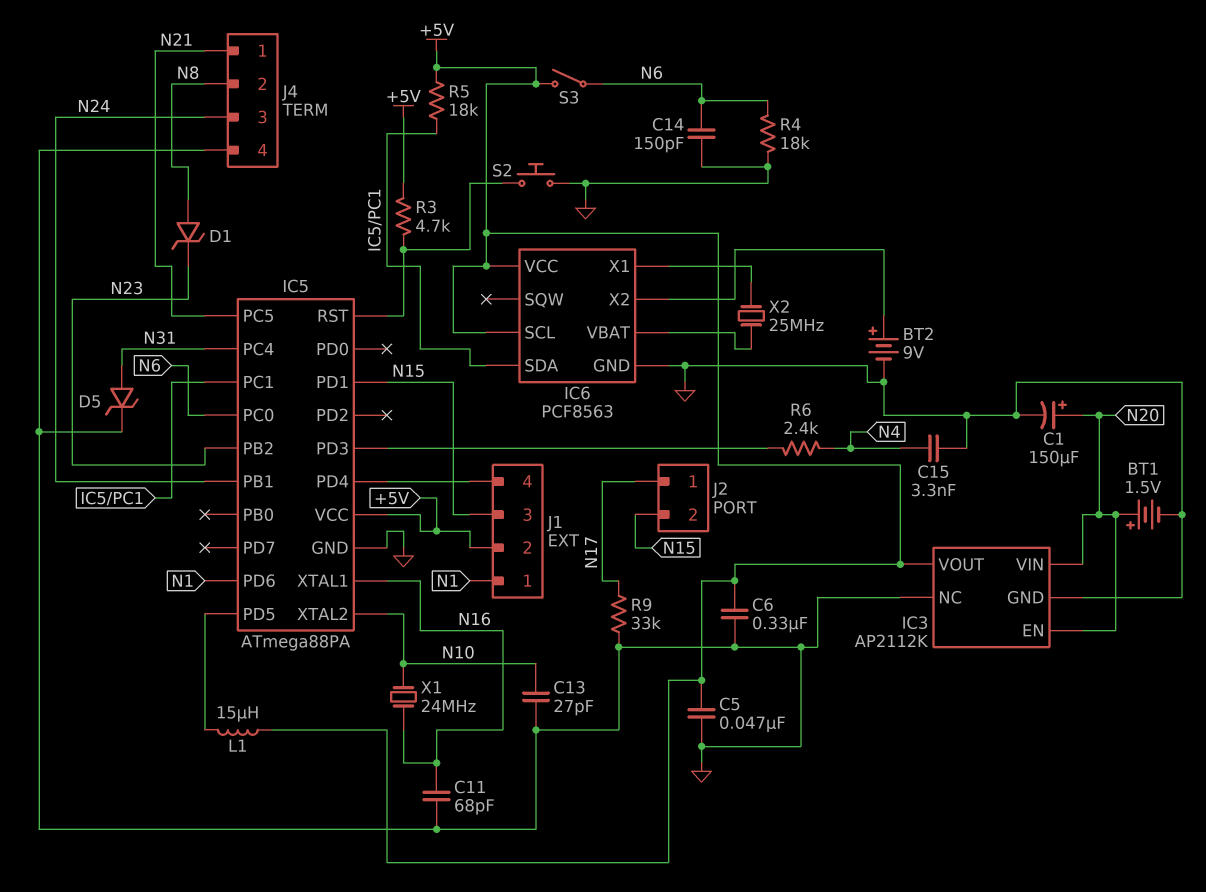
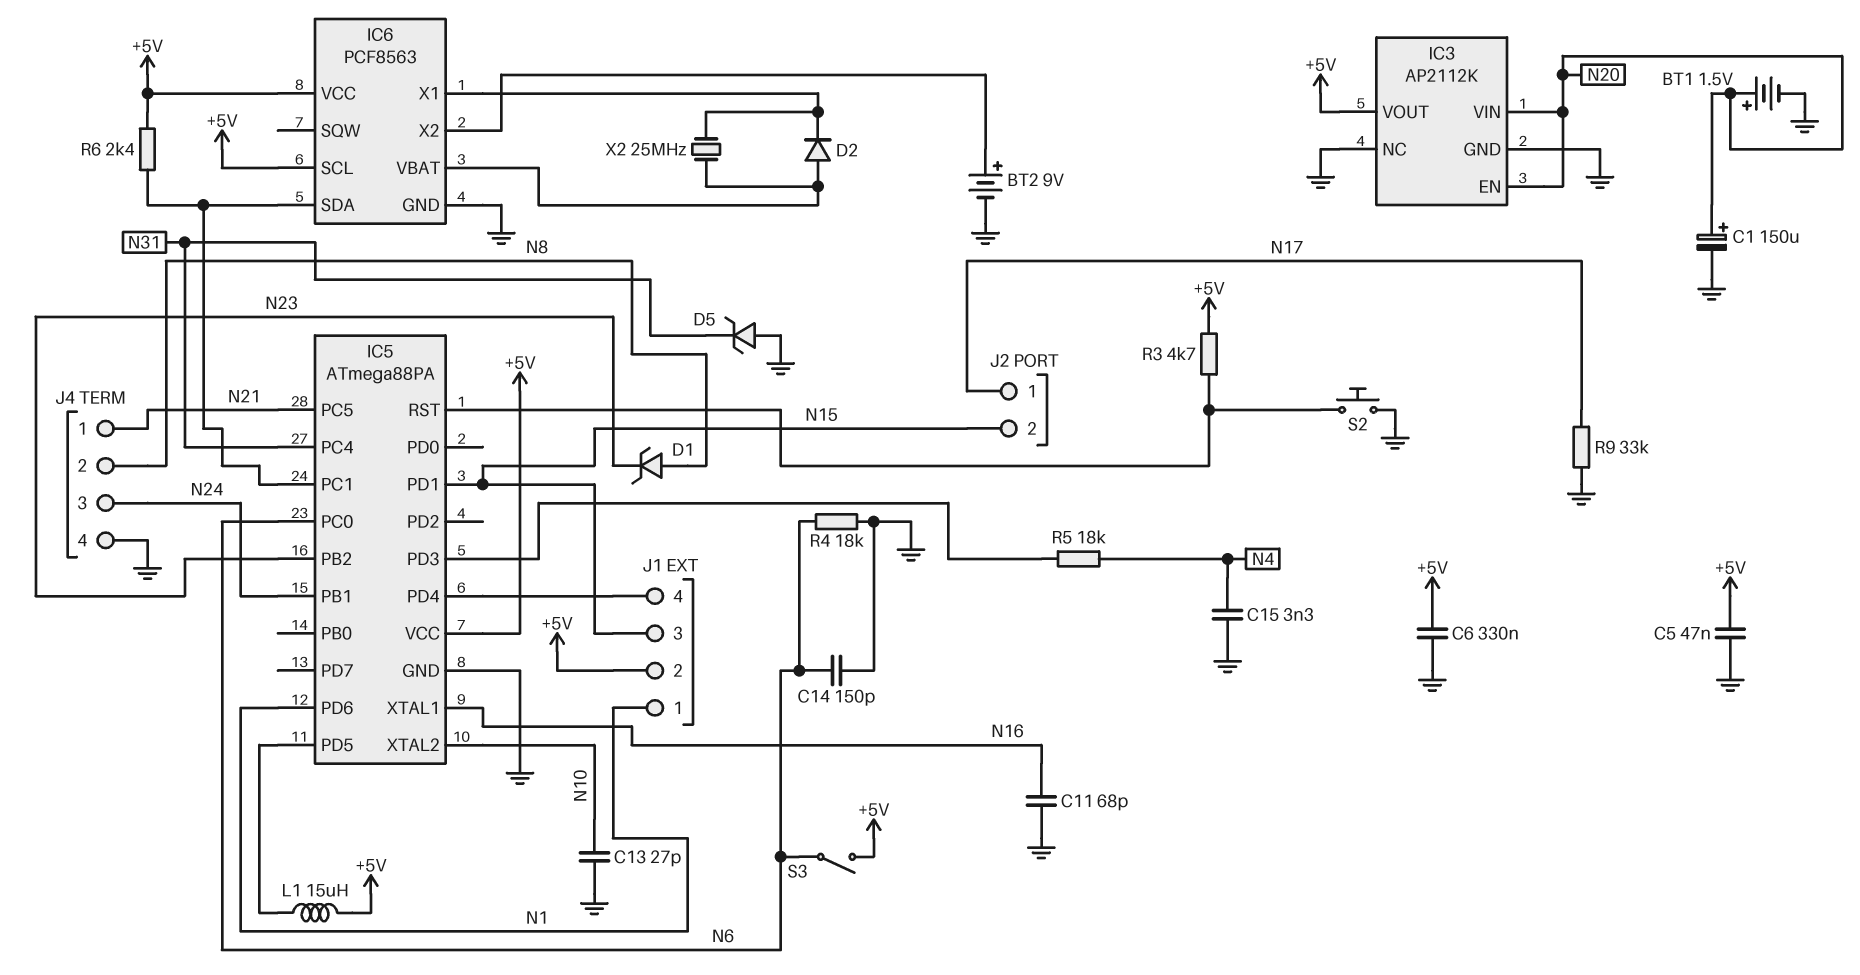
D2: none -> diode (A IC6/VBAT, K IC6/X1)
D5: zener (A N31, K GND) -> zener (A GND, K N31)
R5: 18k (+5V, IC5/PC1) -> 18k (IC5/PD3, N4)
R6: 2.4k (IC5/PD3, N4) -> 2.4k (+5V, IC5/PC1)
X1: 24MHz (N10, N16) -> none

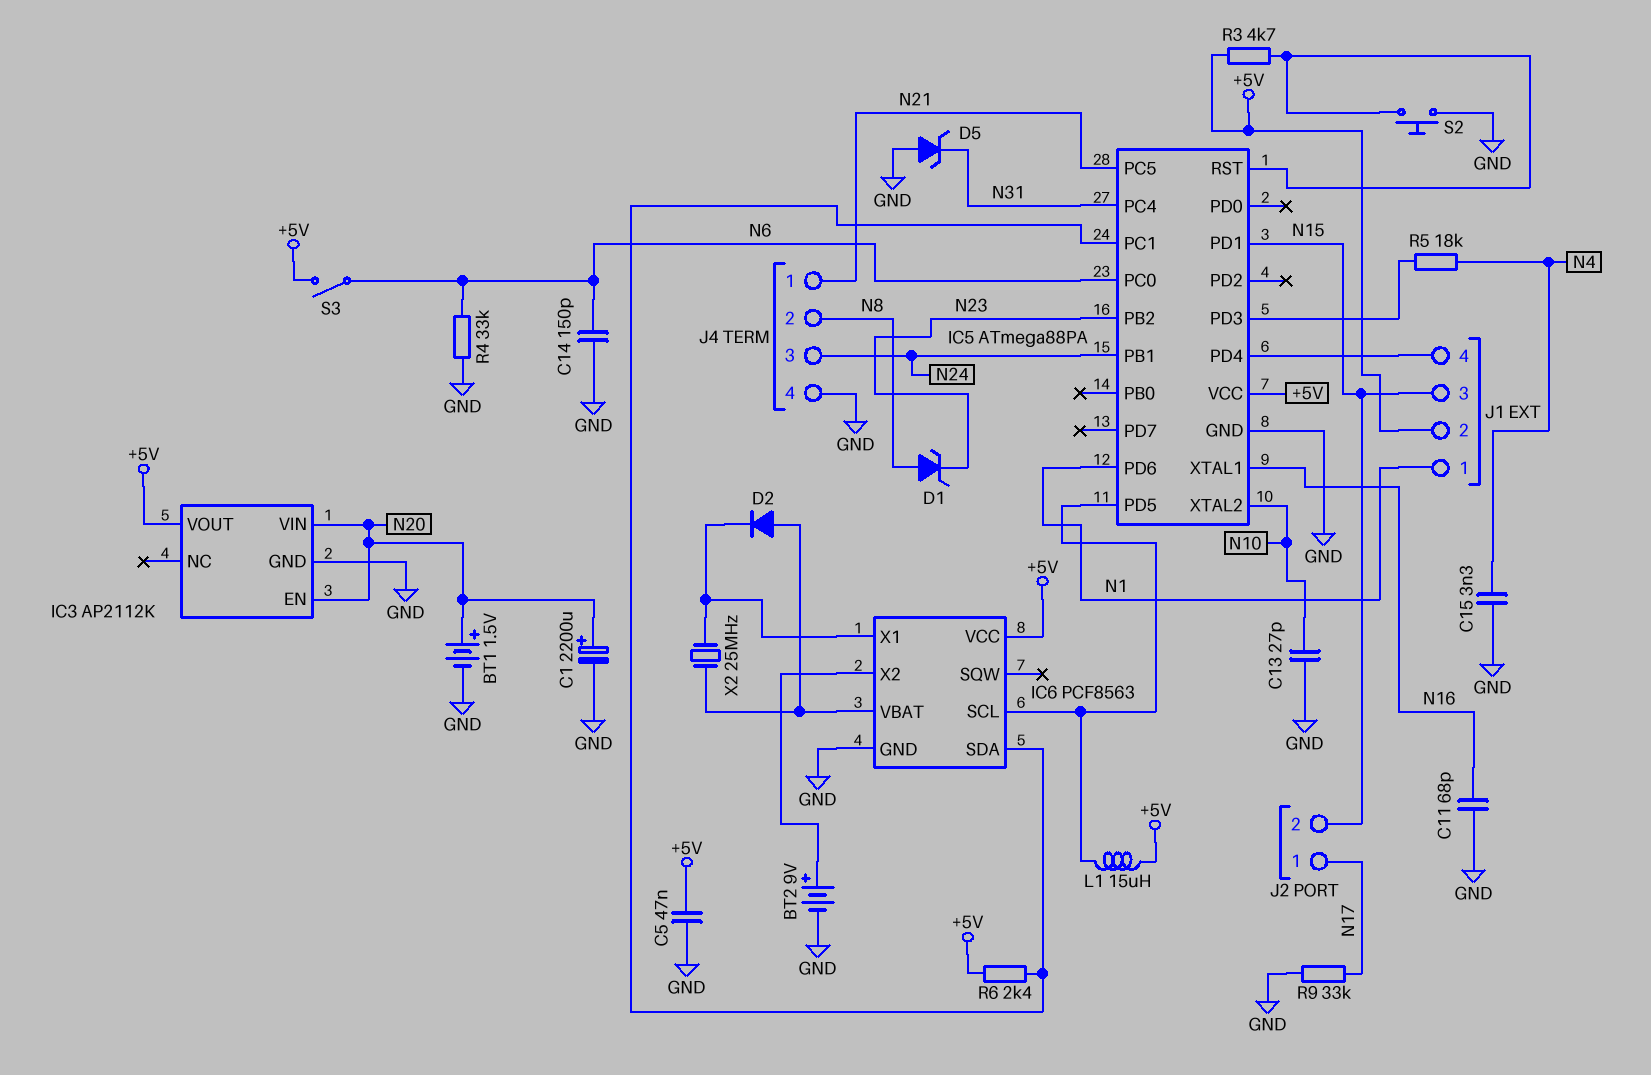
C1: 150uF (plus N20, minus GND) -> 2200uF (plus N20, minus GND)
C6: 330nF (+5V, GND) -> none
IC3 pin NC: GND -> none
IC6 pin SCL: +5V -> IC5/PD5
R4: 18k (GND, N6) -> 33k (GND, N6)

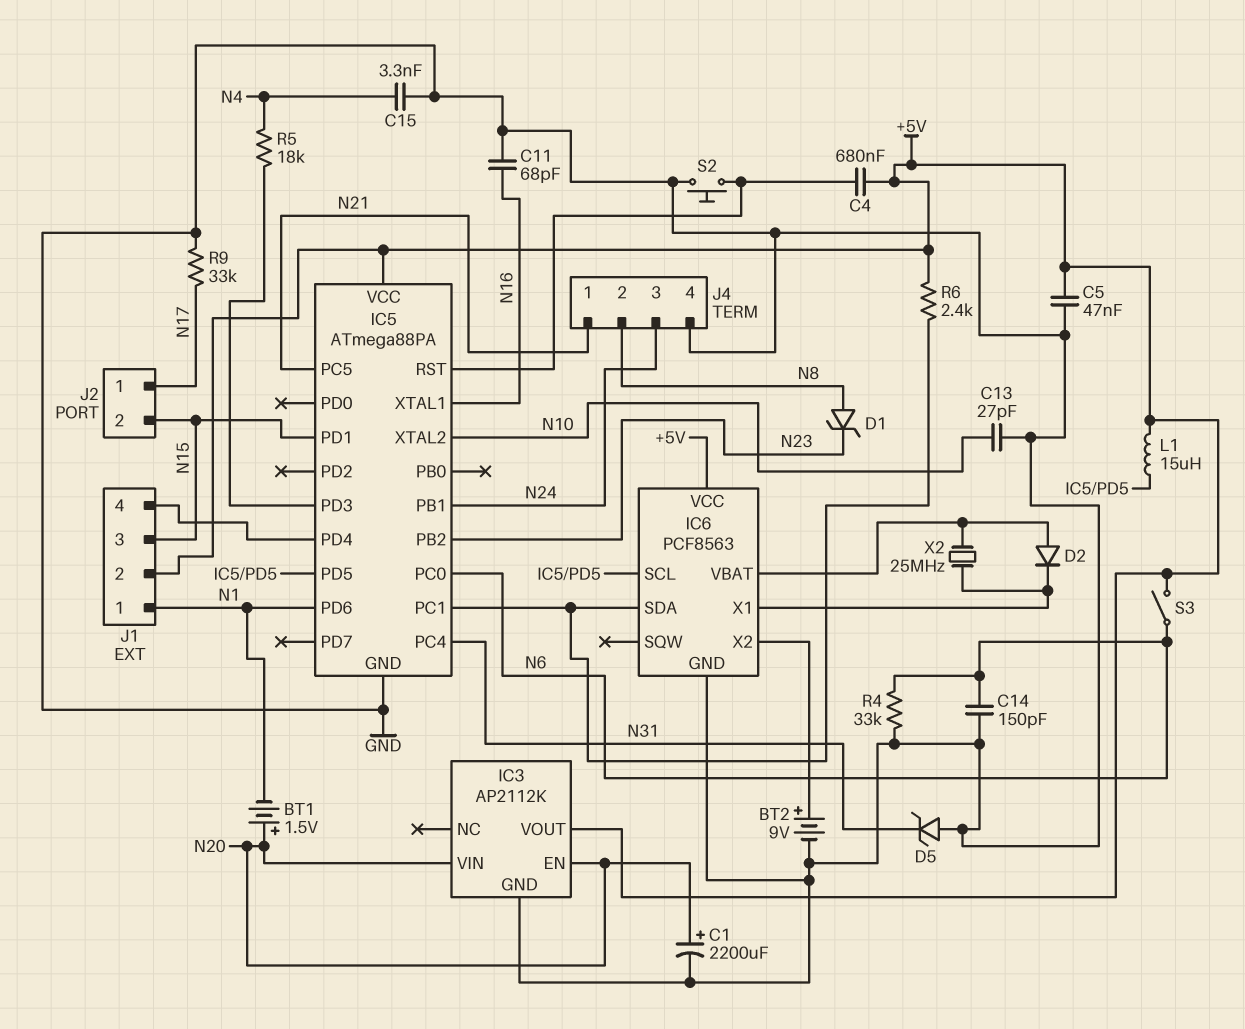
BT1: 1.5V (plus N20, minus GND) -> 1.5V (plus N20, minus N1)
C4: none -> 680nF (+5V, IC5/RST)
R3: 4.7k (+5V, IC5/RST) -> none

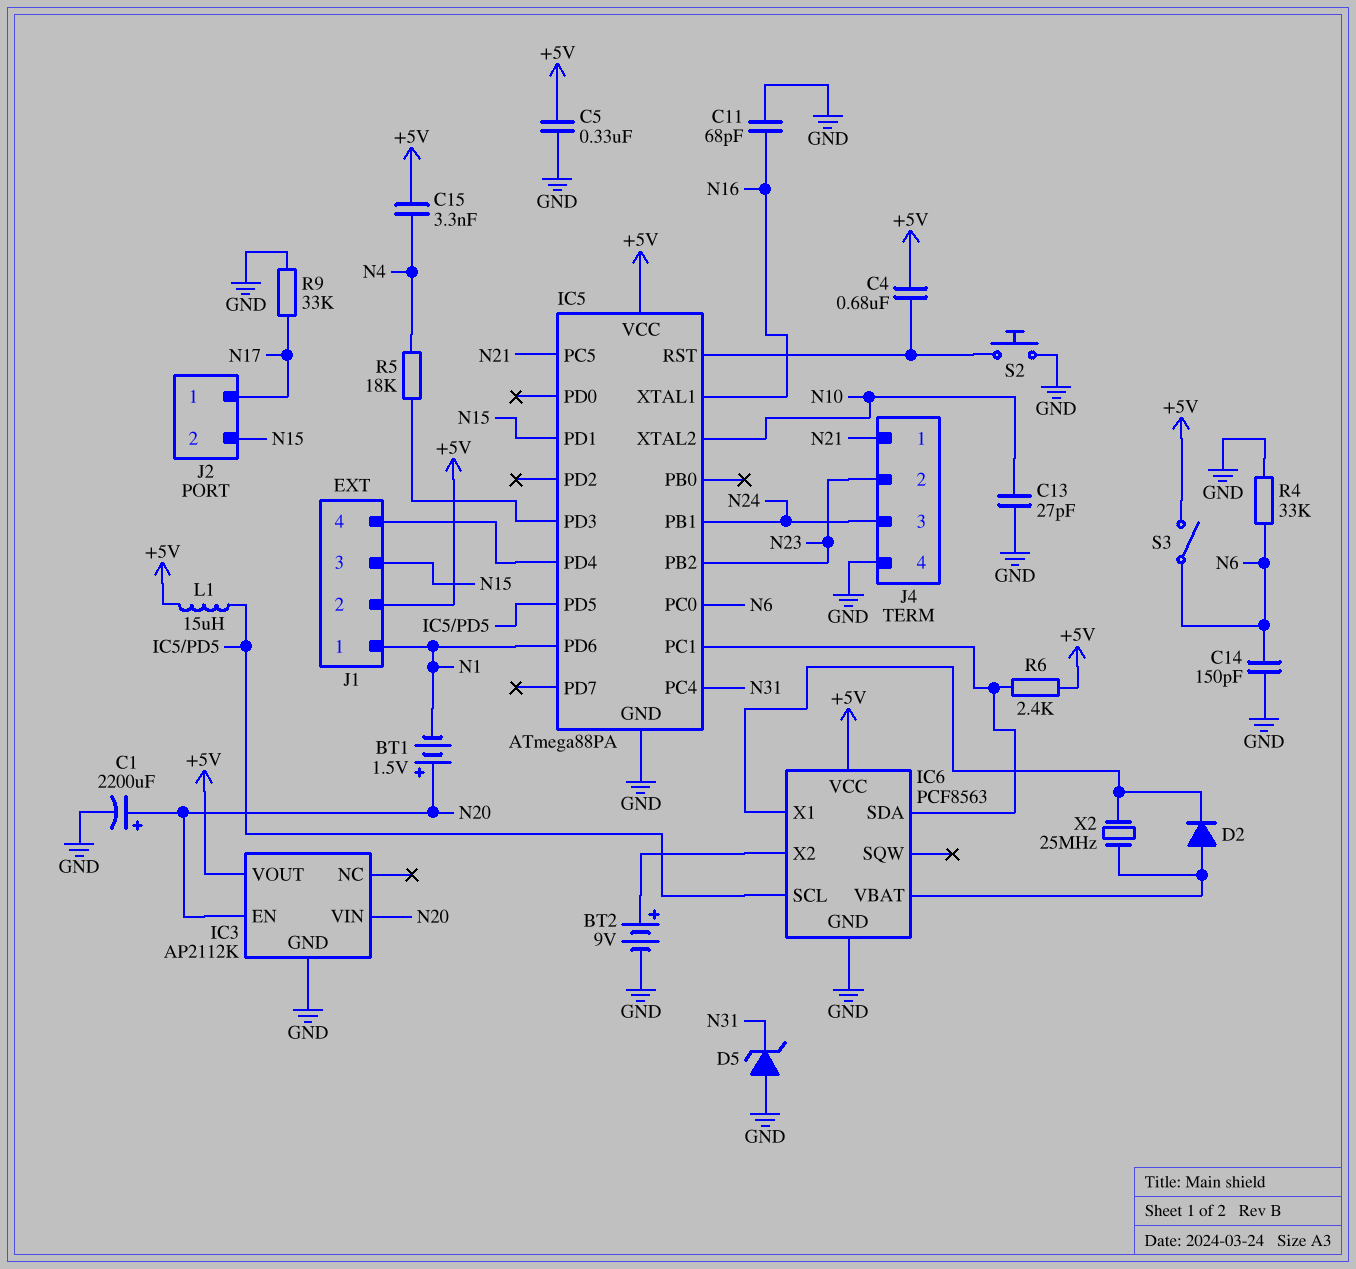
C5: 47nF (+5V, GND) -> 330nF (+5V, GND)
C15: 3.3nF (GND, N4) -> 3.3nF (+5V, N4)
D1: zener (A N8, K N23) -> none
J4 pin 2: N8 -> N23

